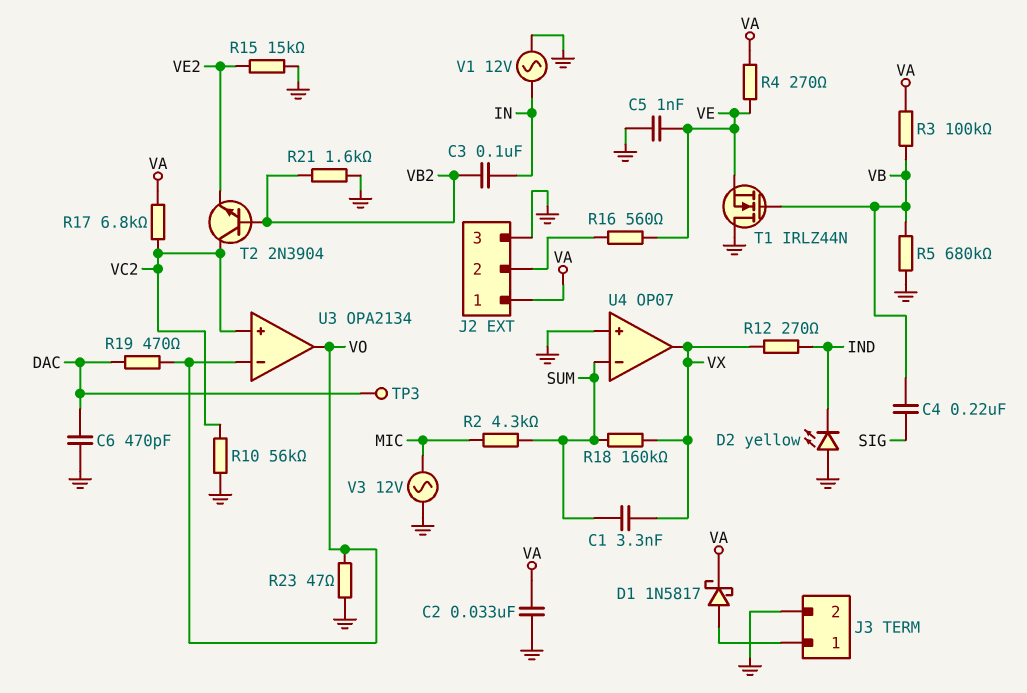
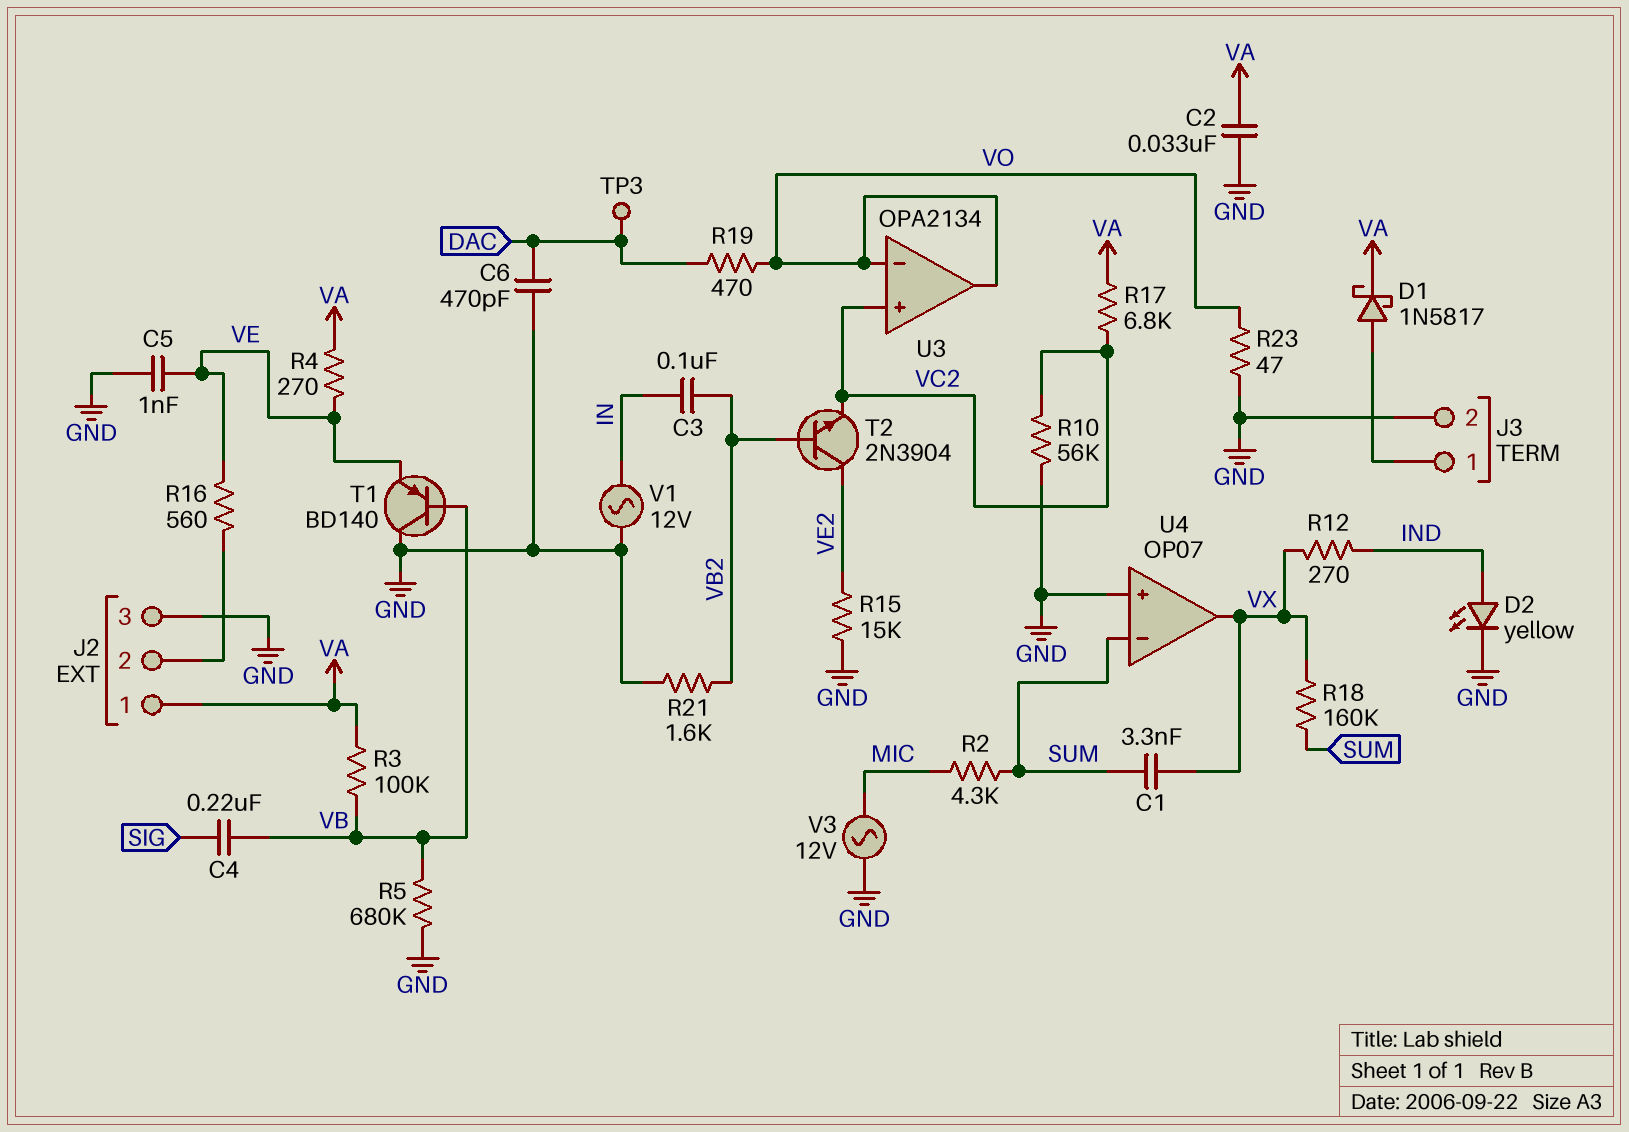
D2: LED yellow (A GND, K IND) -> LED yellow (A IND, K GND)
T1: NMOS IRLZ44N (G VB, D GND, S VE) -> PNP BD140 (B VB, C GND, E VE)
T2: NPN 2N3904 (B VB2, C VC2, E VE2) -> NPN 2N3904 (B VB2, C VE2, E VC2)

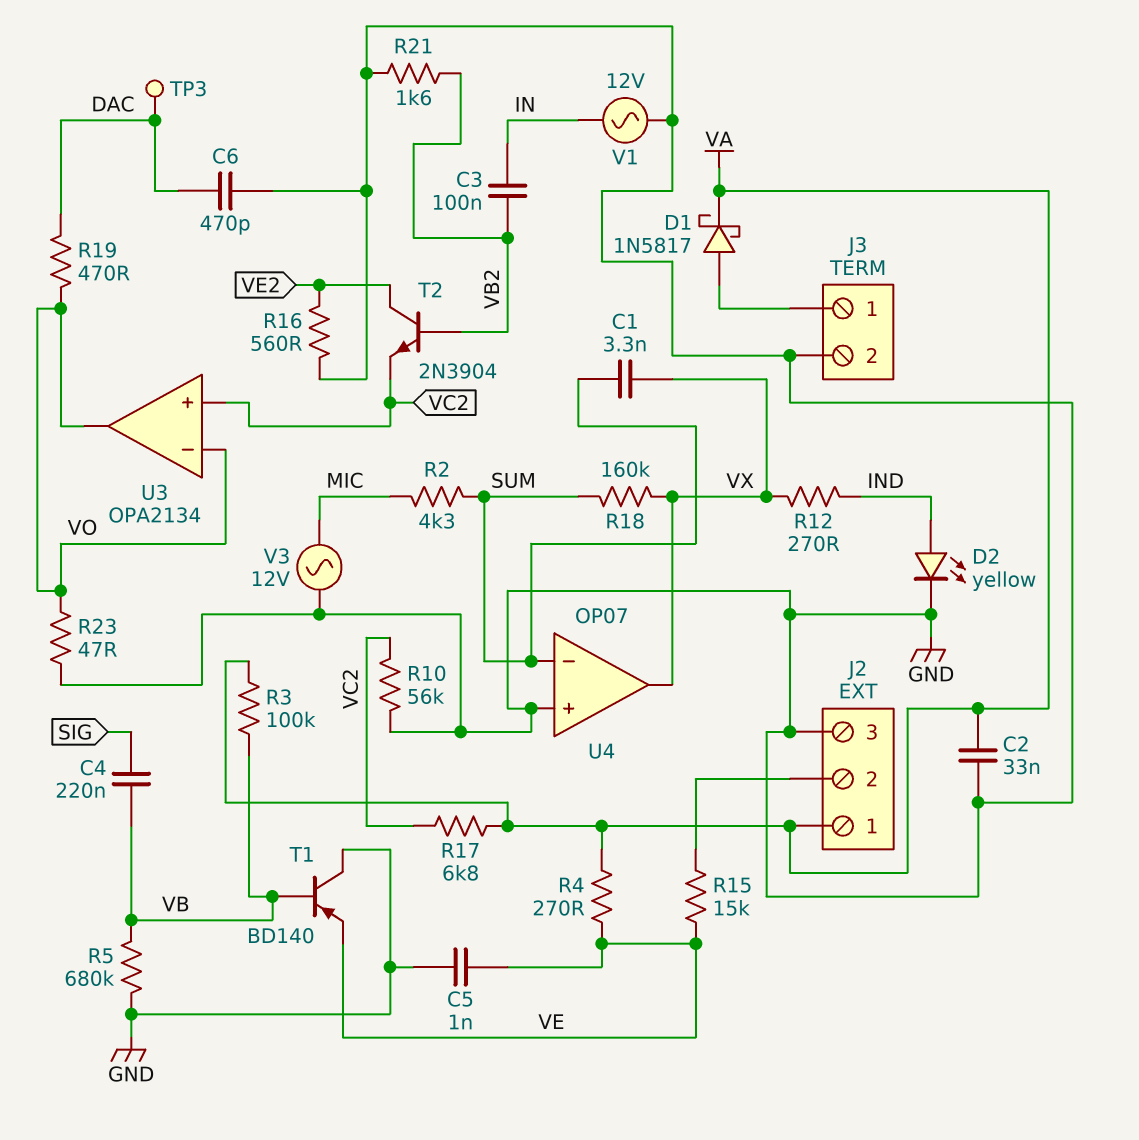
R15: 15k (GND, VE2) -> 15k (J2/2, VE)
R16: 560 (J2/2, VE) -> 560 (GND, VE2)

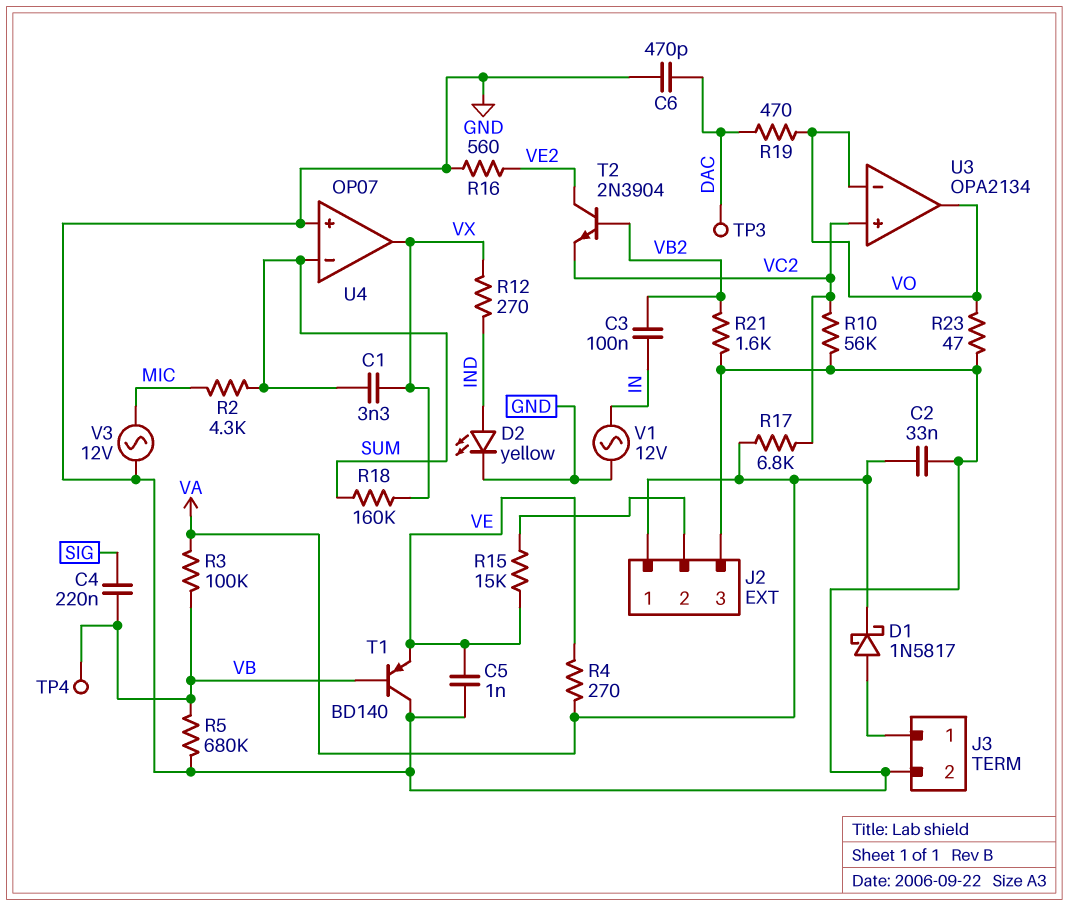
TP4: none -> test point (VB)

